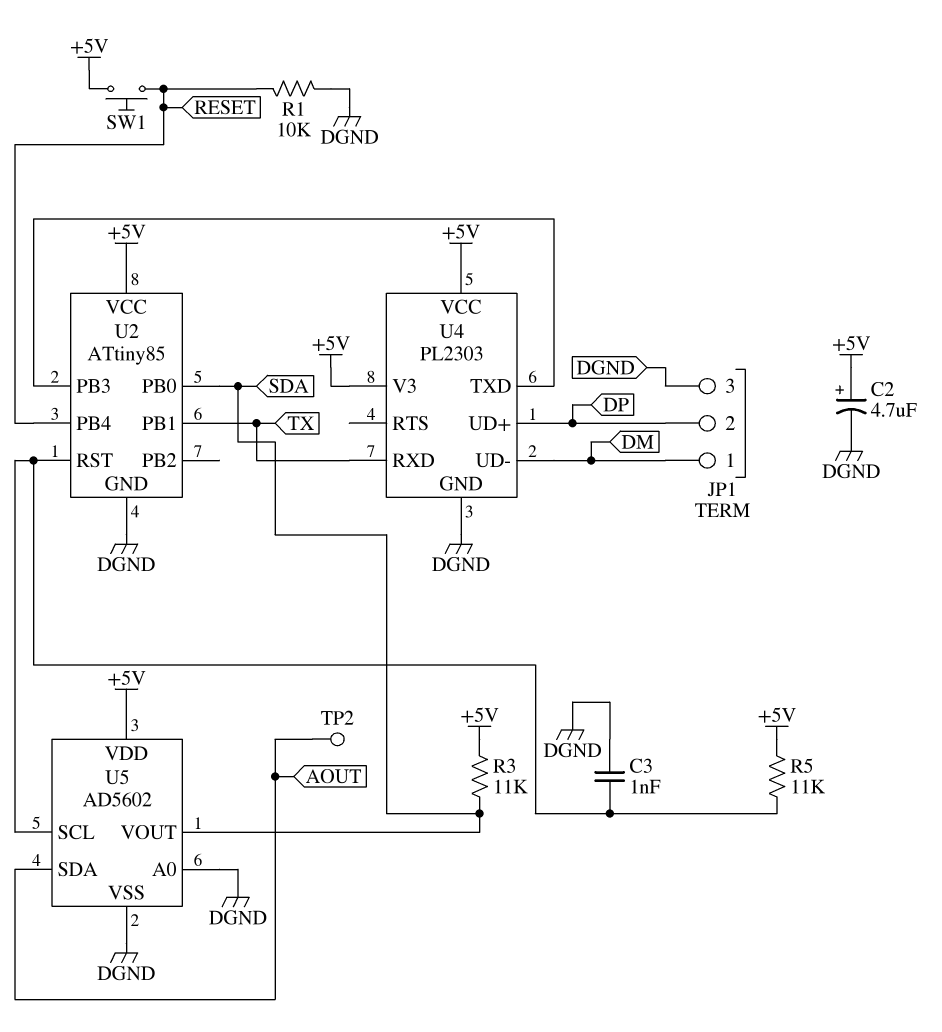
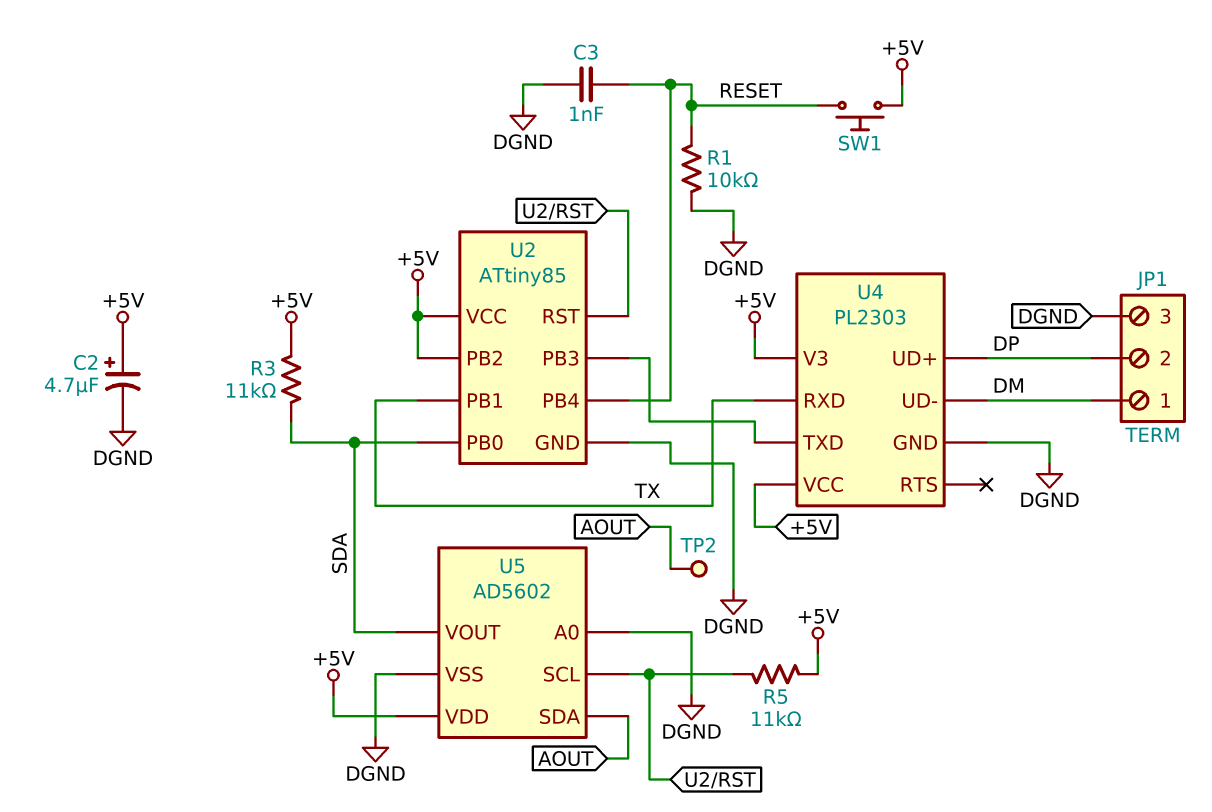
C3: 1nF (DGND, U2/RST) -> 1nF (DGND, RESET)
U2 pin PB2: none -> +5V

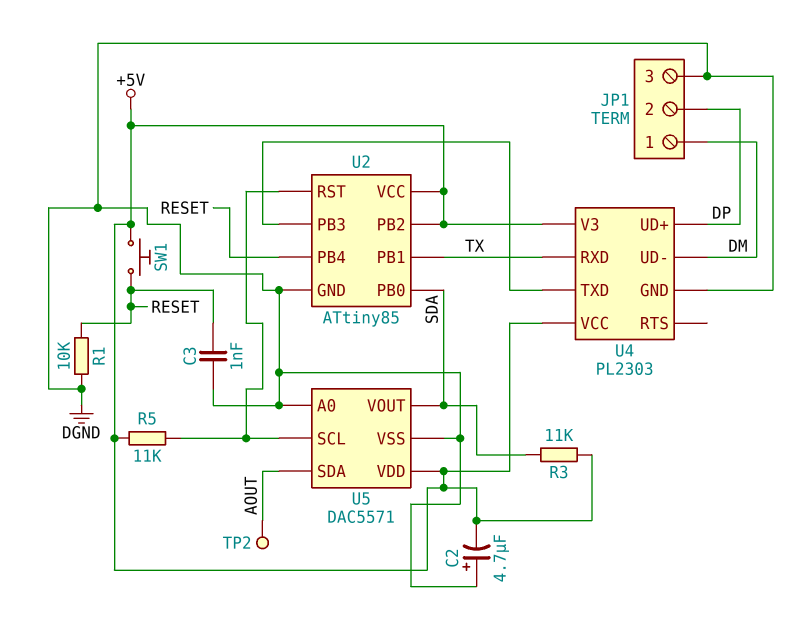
C2: 4.7uF (plus +5V, minus DGND) -> 4.7uF (plus DGND, minus +5V)
U5: AD5602 -> DAC5571

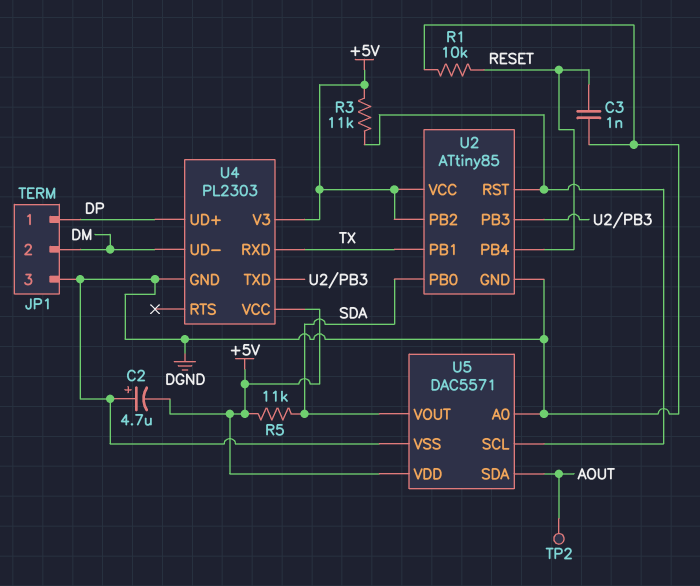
JP1 pin 1: DM -> DP
JP1 pin 2: DP -> DM
R3: 11k (+5V, SDA) -> 11k (+5V, U2/RST)
R5: 11k (+5V, U2/RST) -> 11k (+5V, SDA)
SW1: button (+5V, RESET) -> none

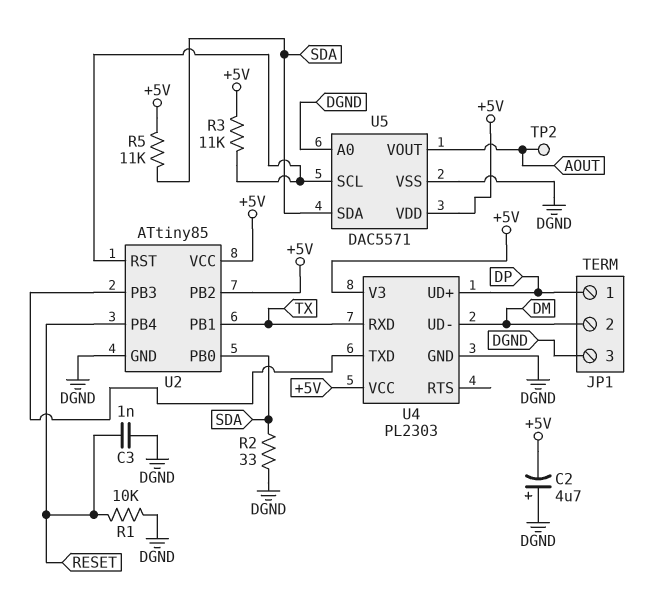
R2: none -> 33 (DGND, SDA)
U5 pin SDA: AOUT -> SDA
U5 pin VOUT: SDA -> AOUT

